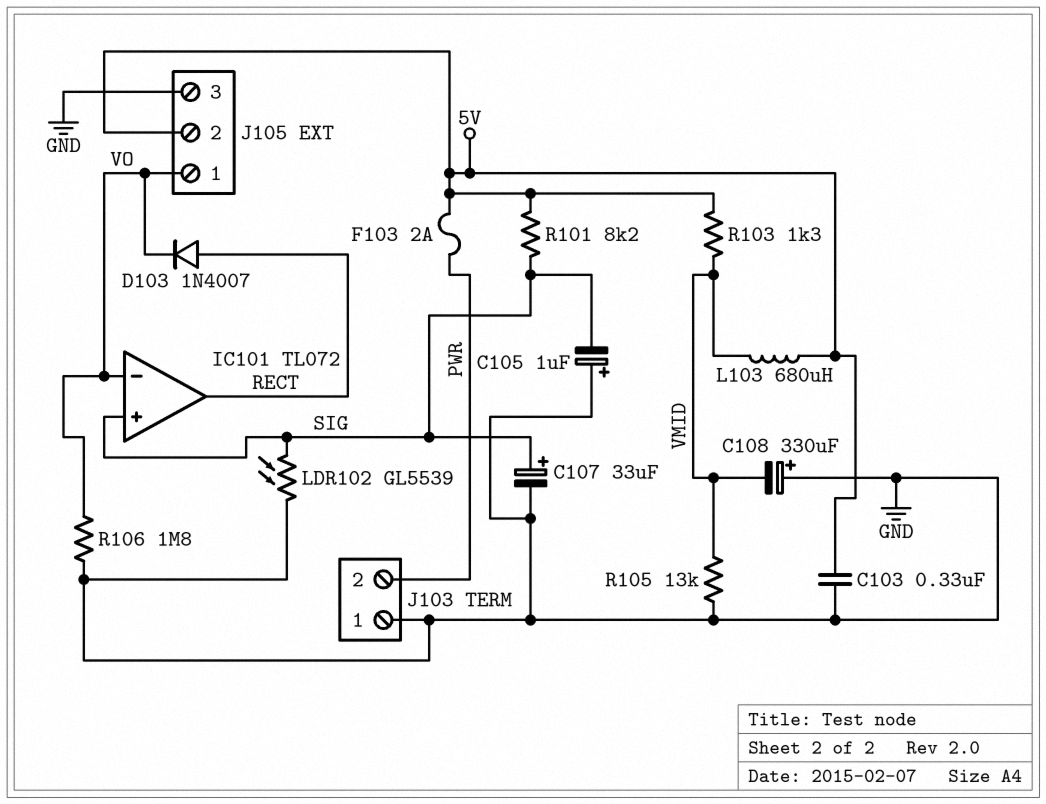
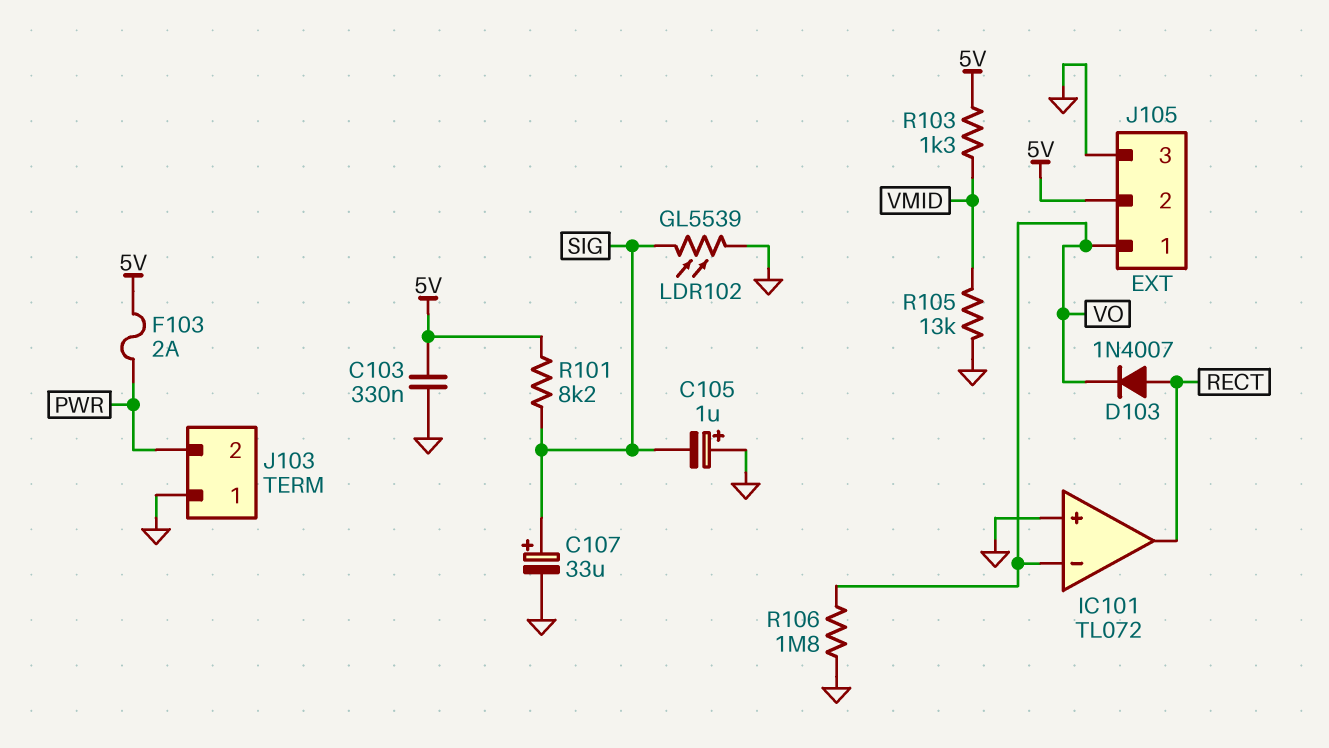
C108: 330uF (plus GND, minus VMID) -> none
IC101 pin in+: SIG -> GND
L103: 680uH (5V, VMID) -> none

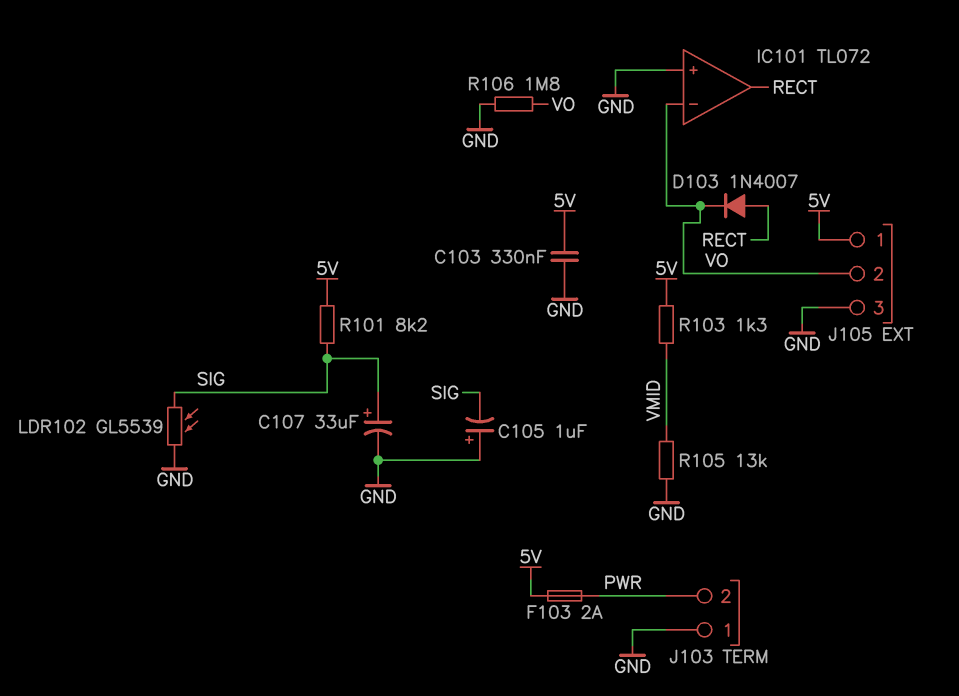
J105 pin 1: VO -> 5V
J105 pin 2: 5V -> VO

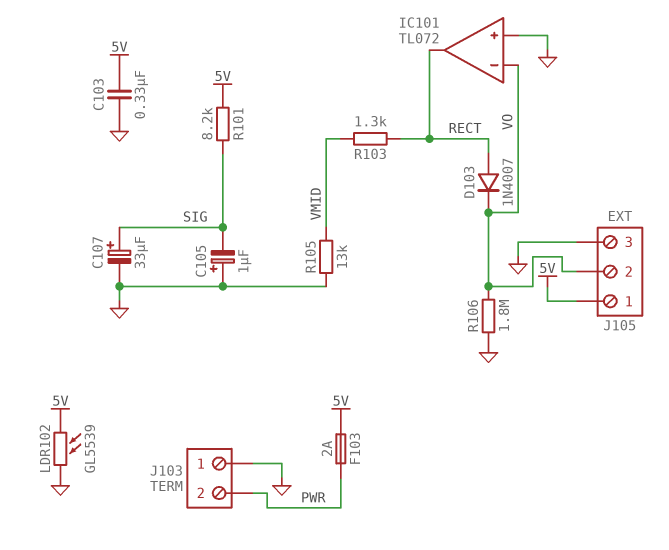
LDR102: GL5539 (GND, SIG) -> GL5539 (5V, GND)
R103: 1.3k (5V, VMID) -> 1.3k (RECT, VMID)

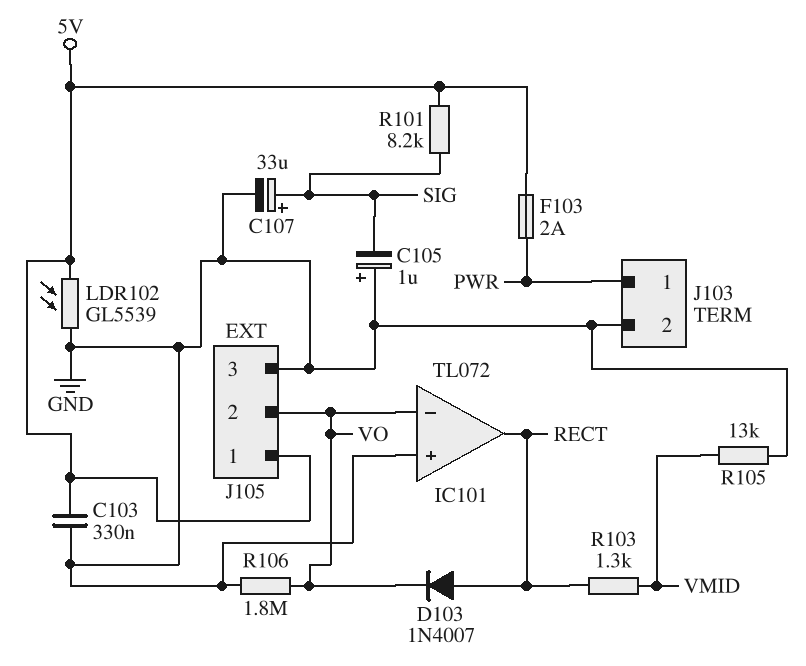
J103 pin 1: GND -> PWR
J103 pin 2: PWR -> GND

